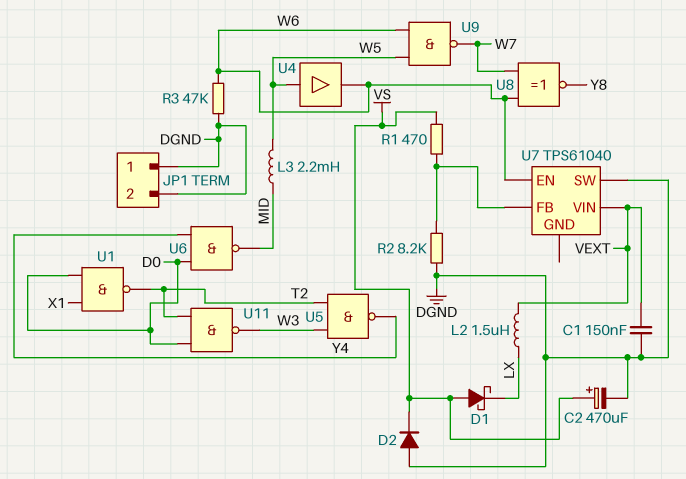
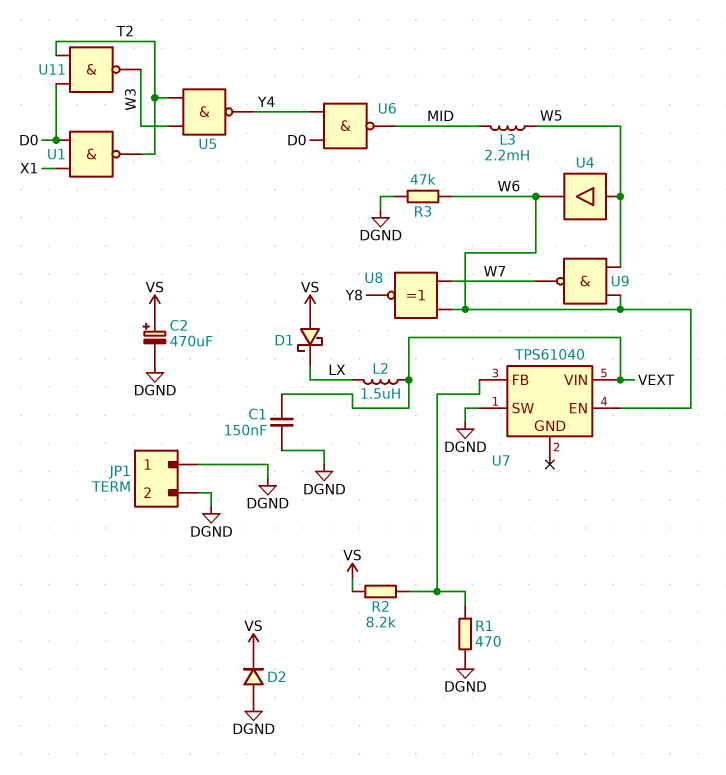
R1: 470 (U7/FB, VS) -> 470 (DGND, U7/FB)
R2: 8.2k (DGND, U7/FB) -> 8.2k (U7/FB, VS)

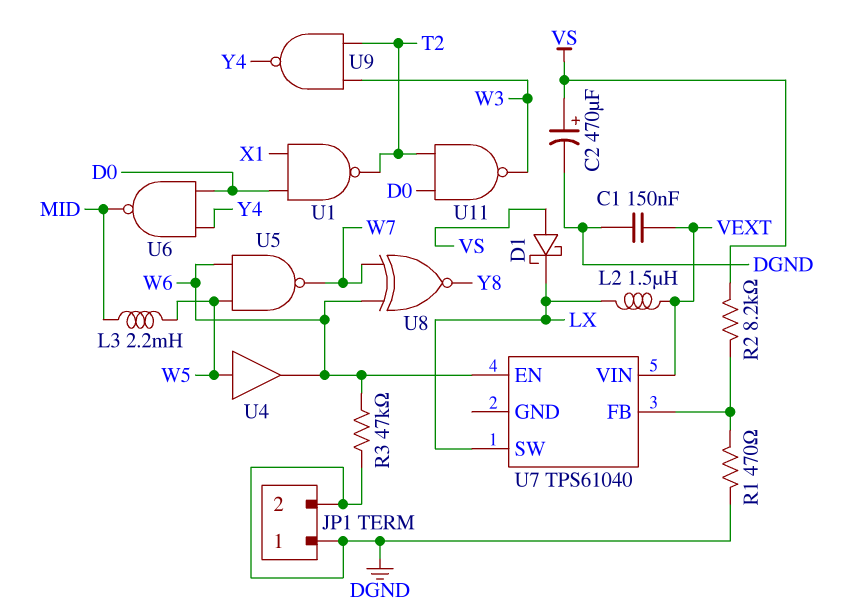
D2: diode (A DGND, K VS) -> none
U5: NAND (in T2, in W3, out Y4) -> NAND (in W5, in W6, out W7)
U7 pin SW: DGND -> LX
U9: NAND (in W5, in W6, out W7) -> NAND (in T2, in W3, out Y4)

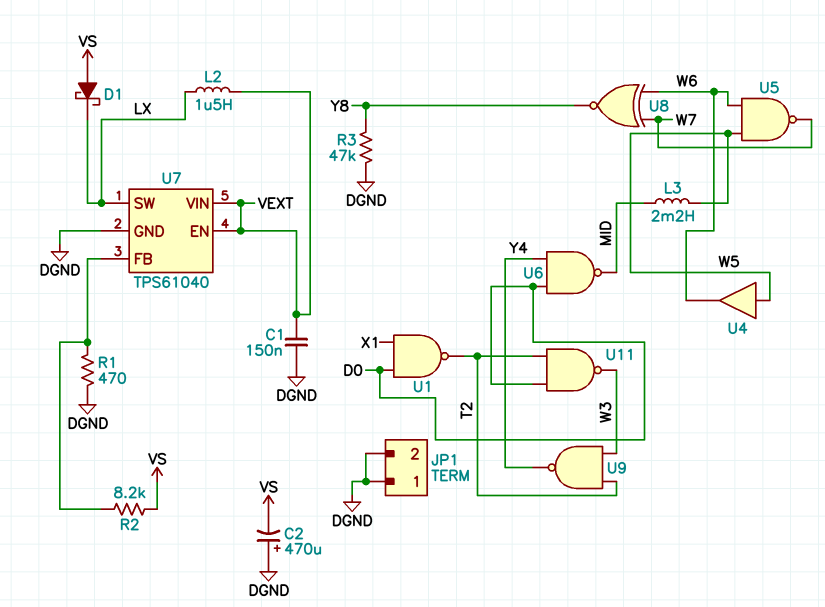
C2: 470uF (plus VS, minus DGND) -> 470uF (plus DGND, minus VS)
R3: 47k (DGND, W6) -> 47k (DGND, Y8)
U7 pin EN: W6 -> VEXT
U7 pin GND: none -> DGND

